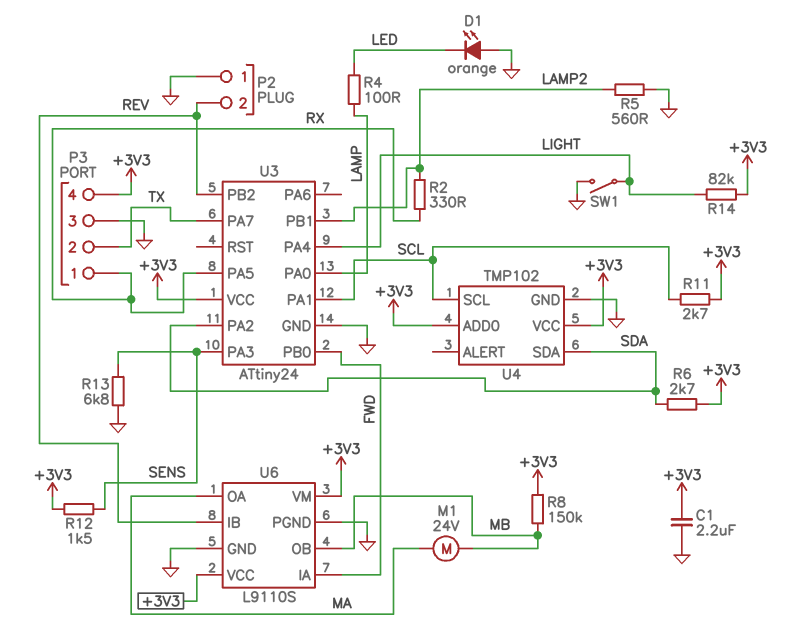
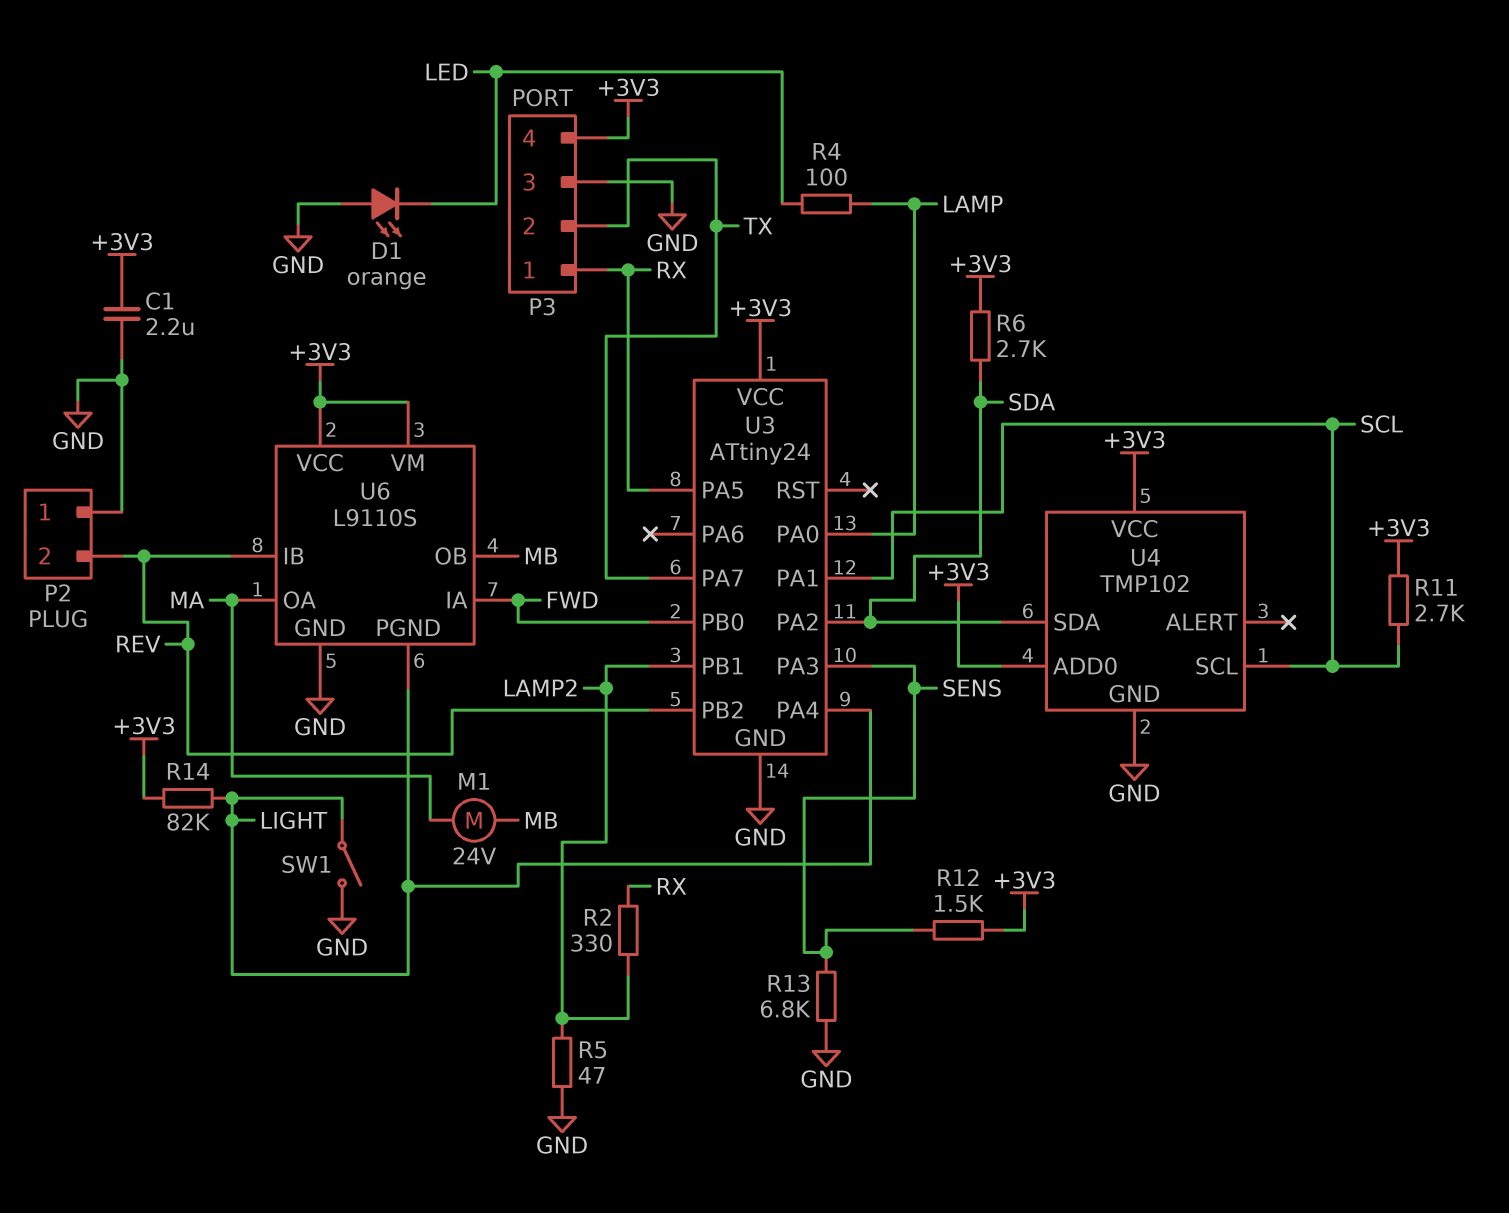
R5: 560 (GND, LAMP2) -> 47 (GND, LAMP2)
R8: 150k (+3V3, MB) -> none
U6 pin PGND: GND -> LIGHT

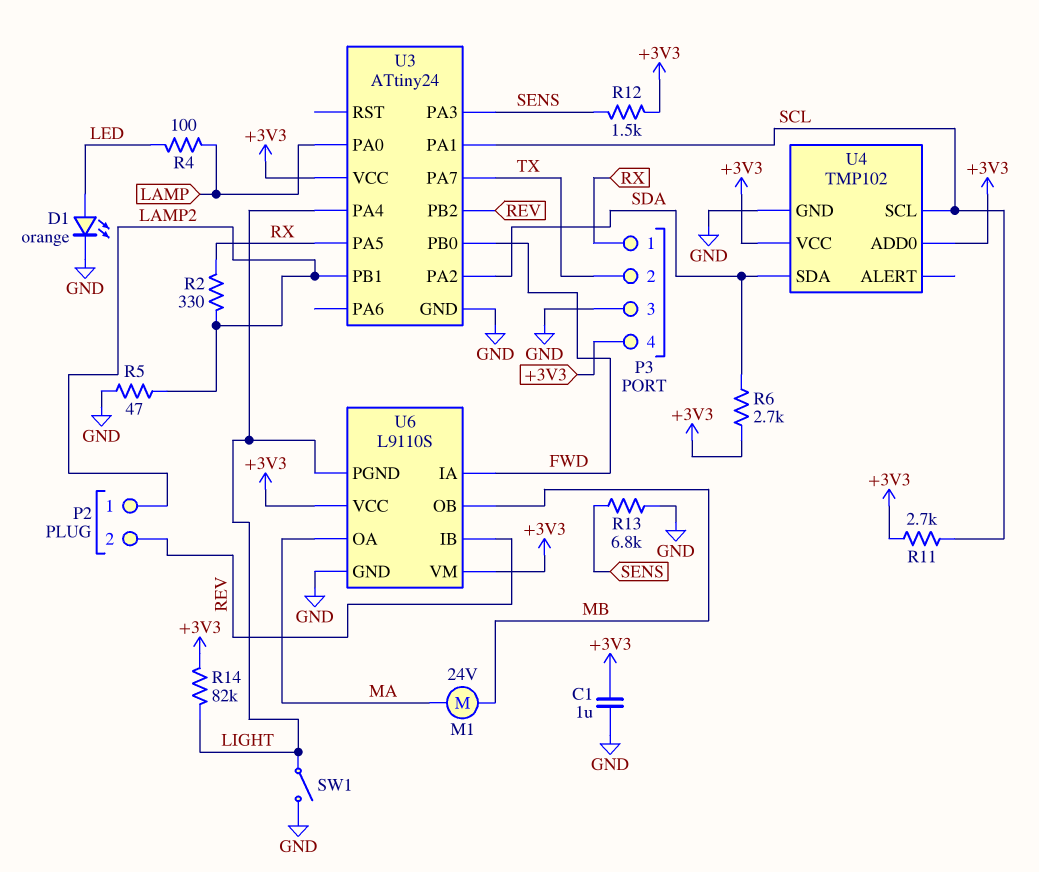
C1: 2.2uF (+3V3, GND) -> 1uF (+3V3, GND)
D1: LED orange (A GND, K LED) -> LED orange (A LED, K GND)
P2 pin 1: GND -> LAMP2

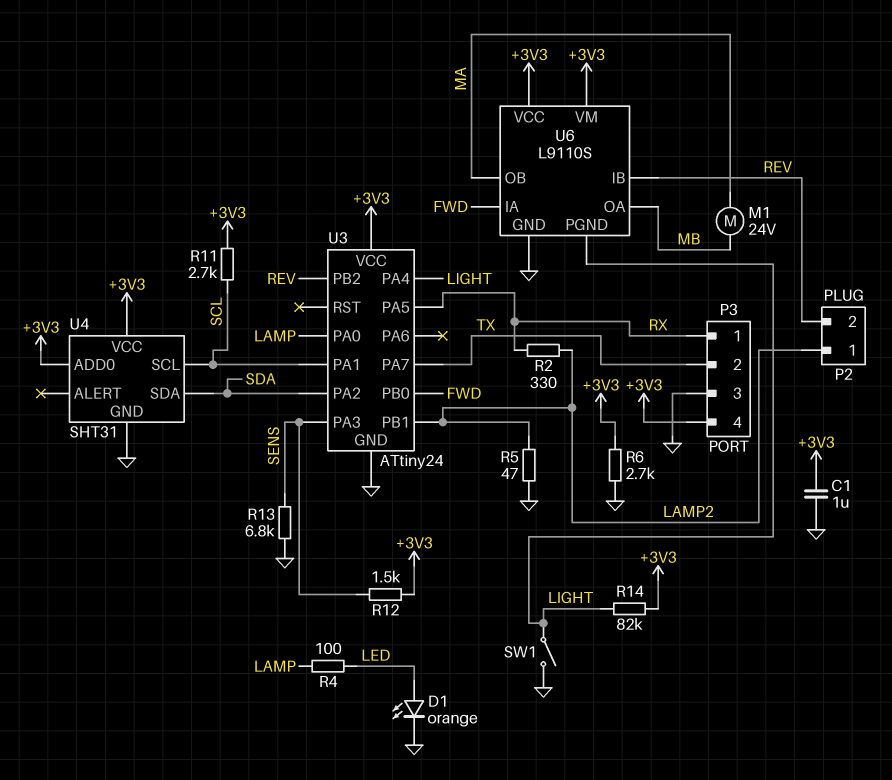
R6: 2.7k (+3V3, SDA) -> 2.7k (+3V3, GND)
U4: TMP102 -> SHT31
U6 pin OA: MA -> MB
U6 pin OB: MB -> MA

